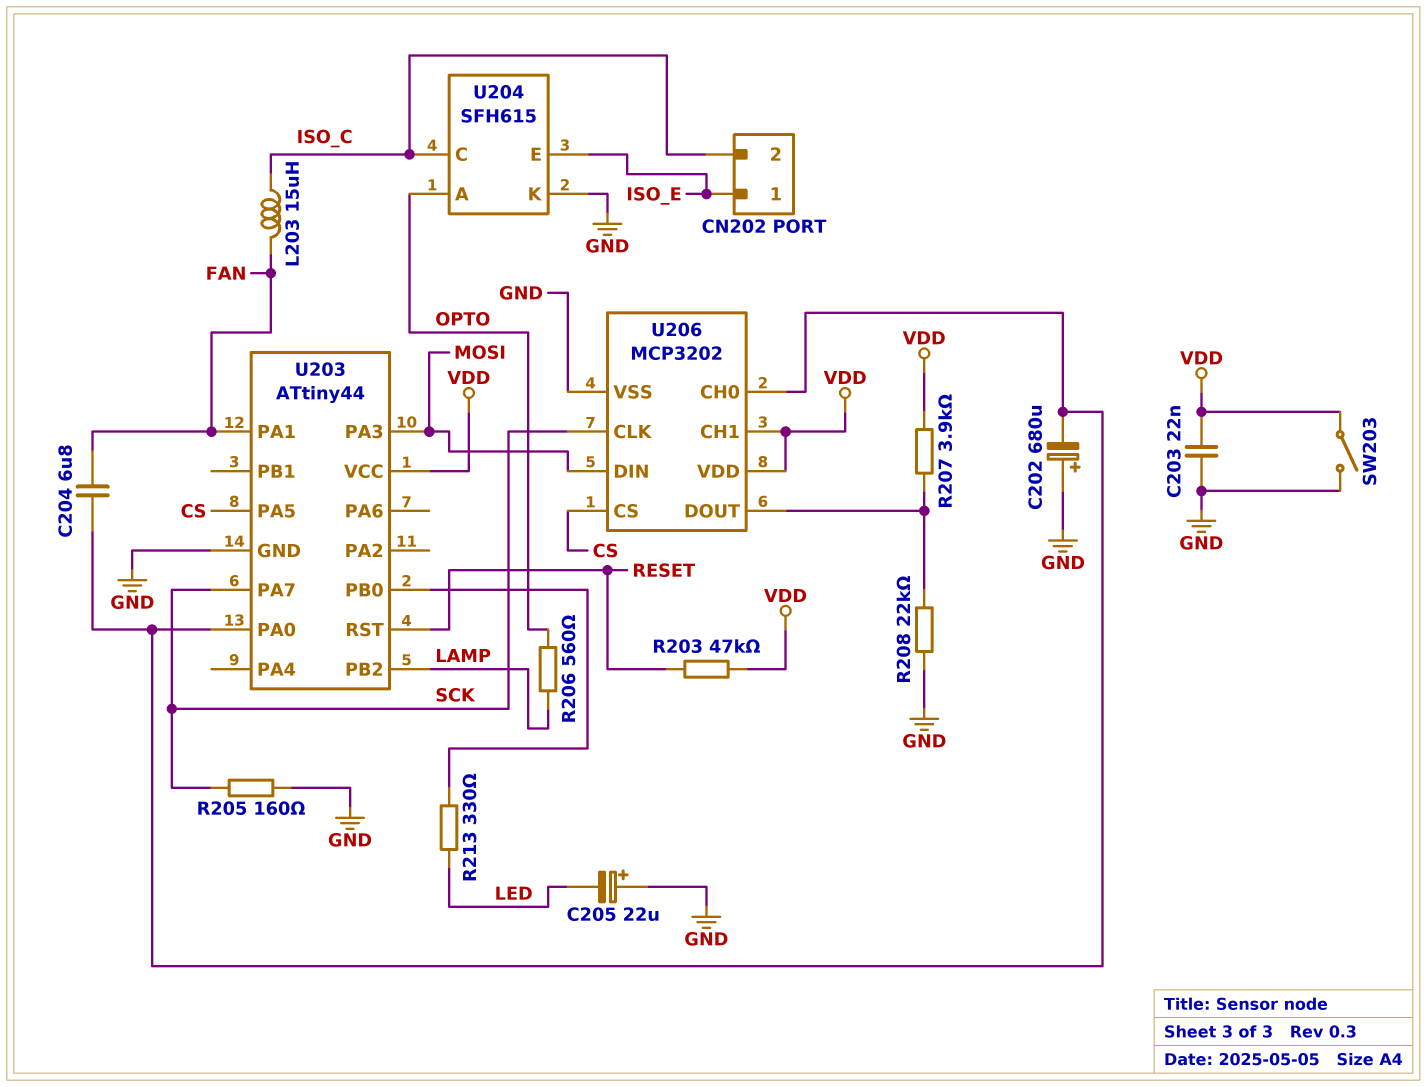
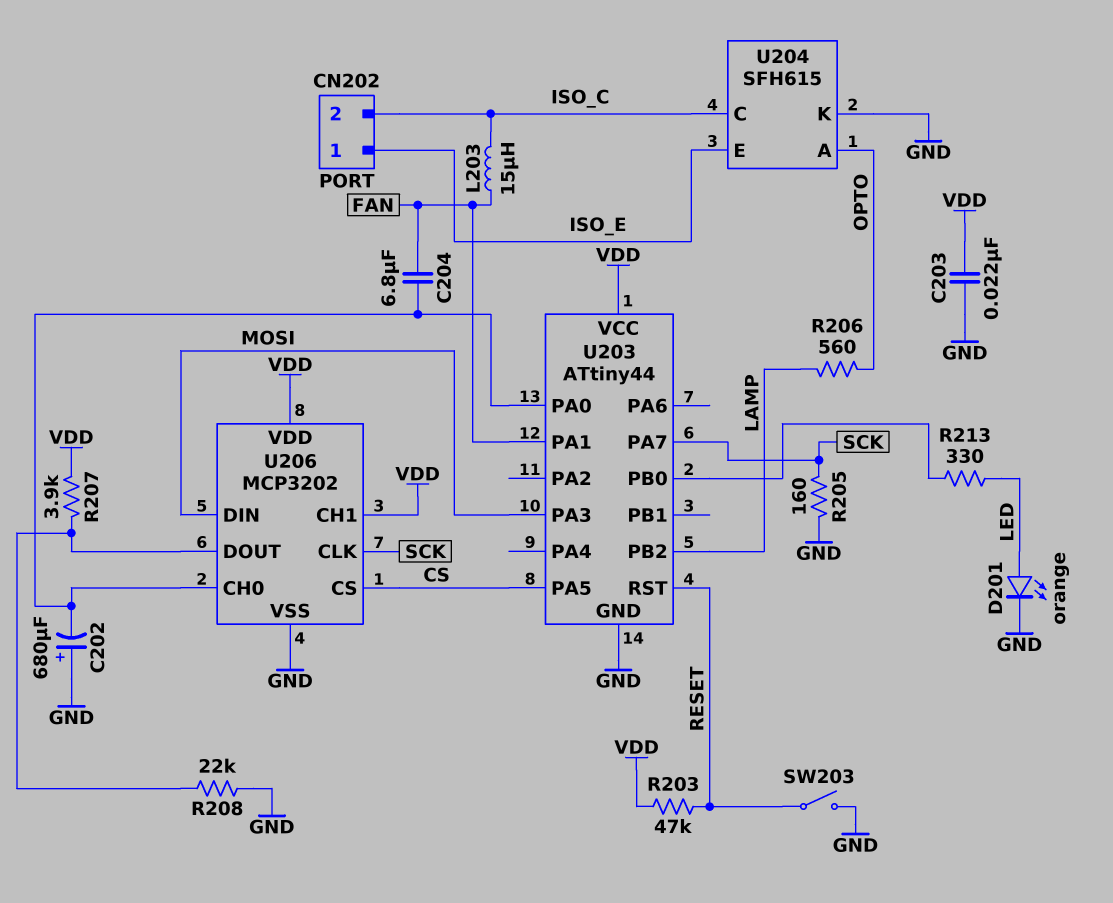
C205: 22uF (plus GND, minus LED) -> none
D201: none -> LED orange (A LED, K GND)
SW203: switch (GND, VDD) -> switch (GND, RESET)

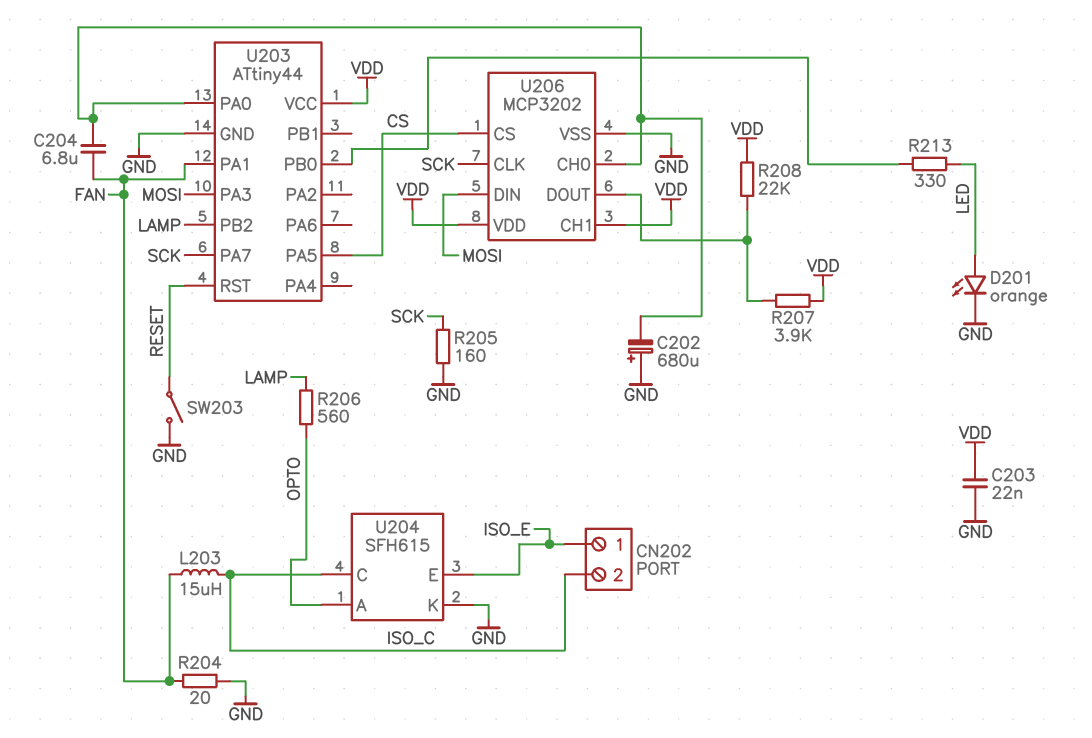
R203: 47k (RESET, VDD) -> none
R204: none -> 20 (FAN, GND)
R208: 22k (GND, U206/DOUT) -> 22k (U206/DOUT, VDD)

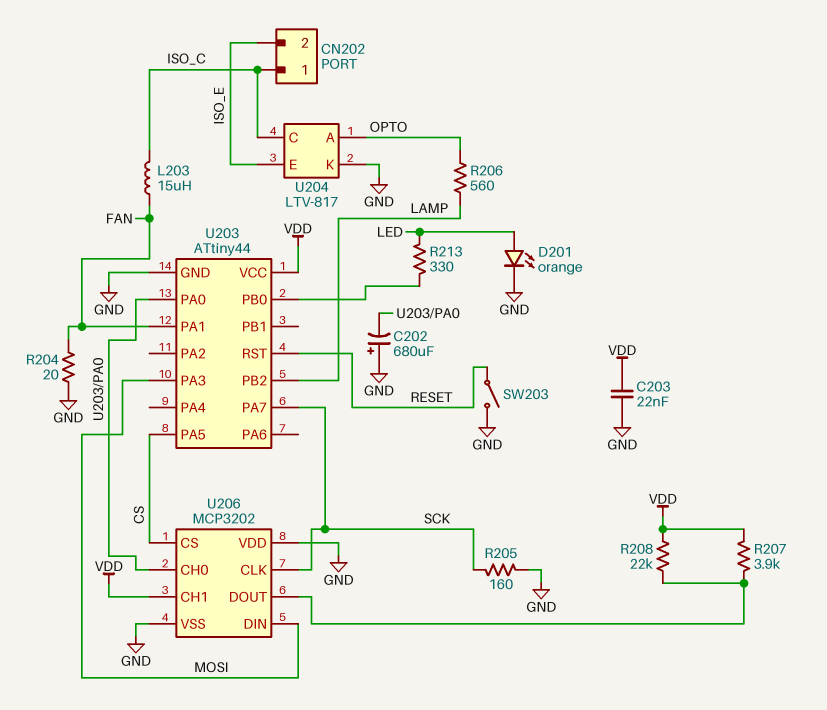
C204: 6.8uF (FAN, U203/PA0) -> none
CN202 pin 1: ISO_E -> ISO_C
CN202 pin 2: ISO_C -> ISO_E
U204: SFH615 -> LTV-817
U206 pin VDD: VDD -> GND

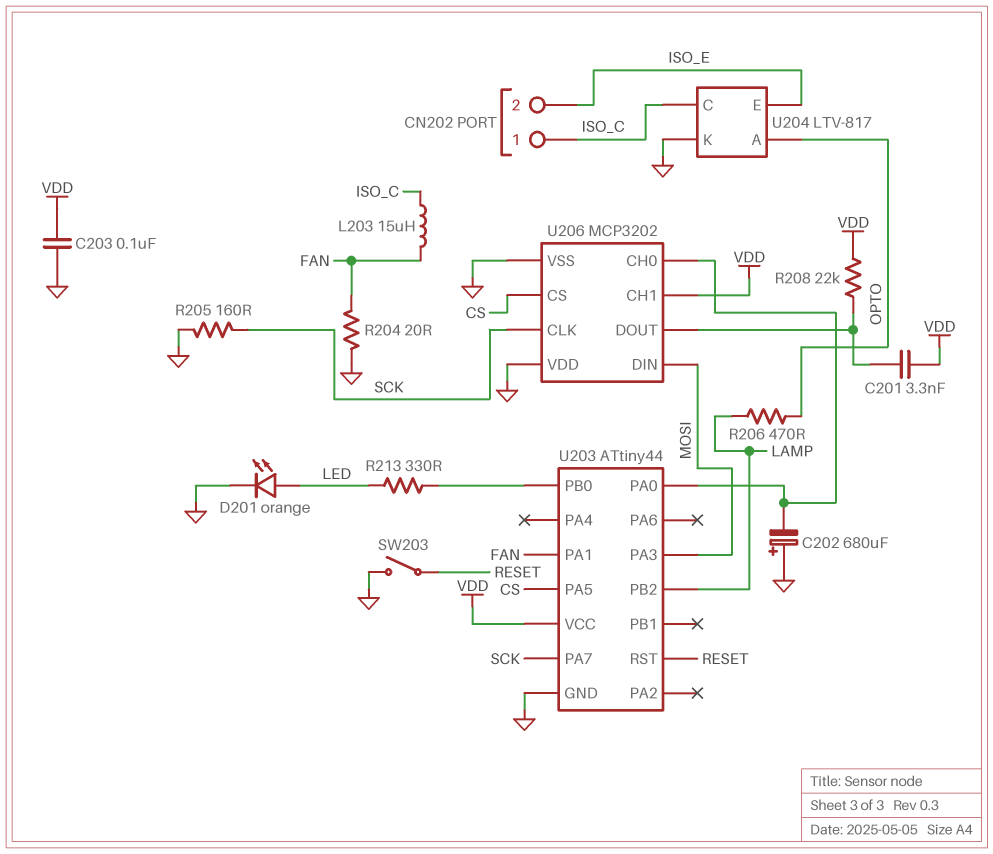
C201: none -> 3.3nF (U206/DOUT, VDD)
C203: 22nF (GND, VDD) -> 100nF (GND, VDD)
R206: 560 (LAMP, OPTO) -> 470 (LAMP, OPTO)
R207: 3.9k (U206/DOUT, VDD) -> none

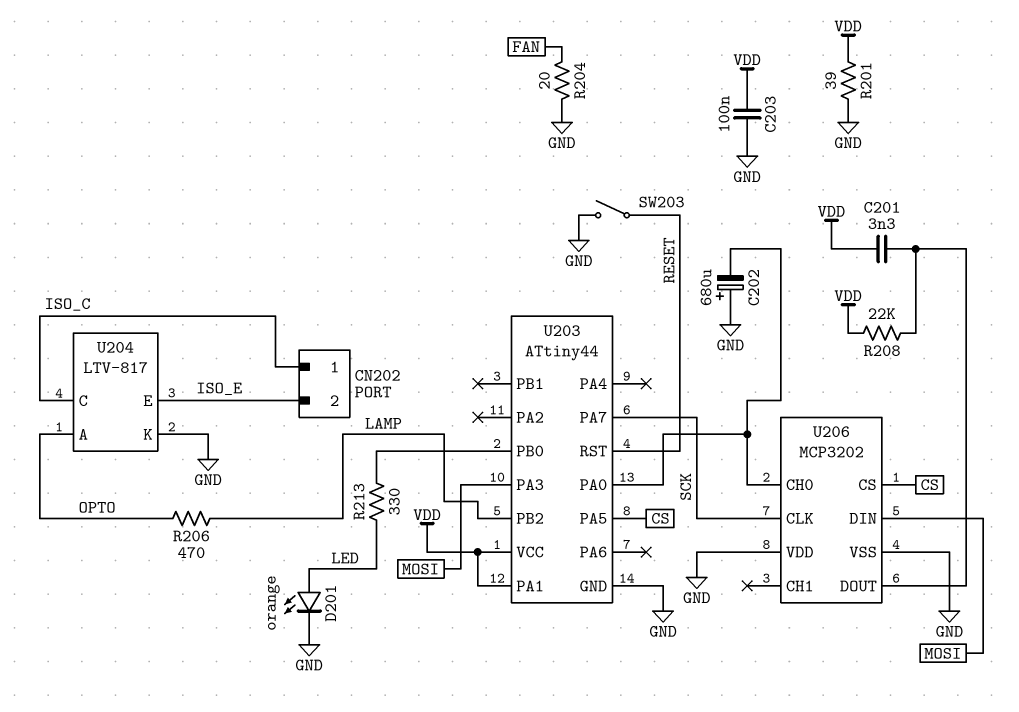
L203: 15uH (FAN, ISO_C) -> none
R201: none -> 39 (GND, VDD)
R205: 160 (GND, SCK) -> none
U203 pin PA1: FAN -> VDD
U206 pin CH1: VDD -> none

